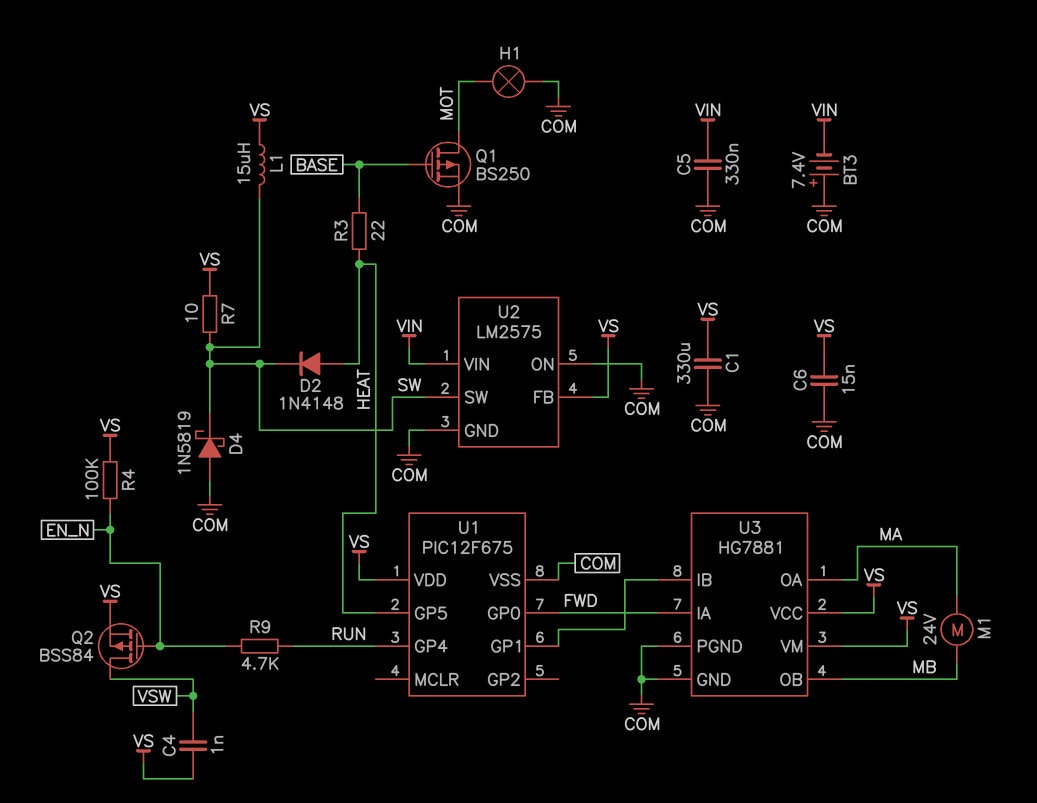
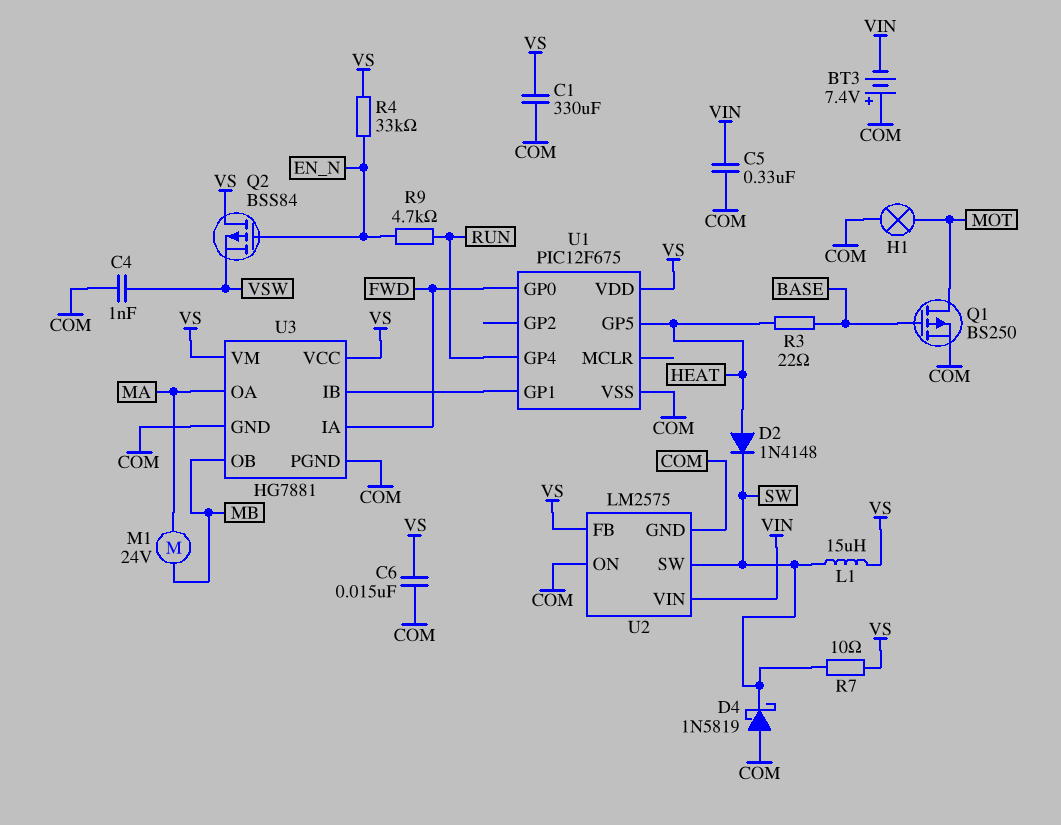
C4: 1nF (VS, VSW) -> 1nF (COM, VSW)
Q2: PMOS BSS84 (G EN_N, D VSW, S VS) -> PMOS BSS84 (G EN_N, D VS, S VSW)
R4: 100k (EN_N, VS) -> 33k (EN_N, VS)

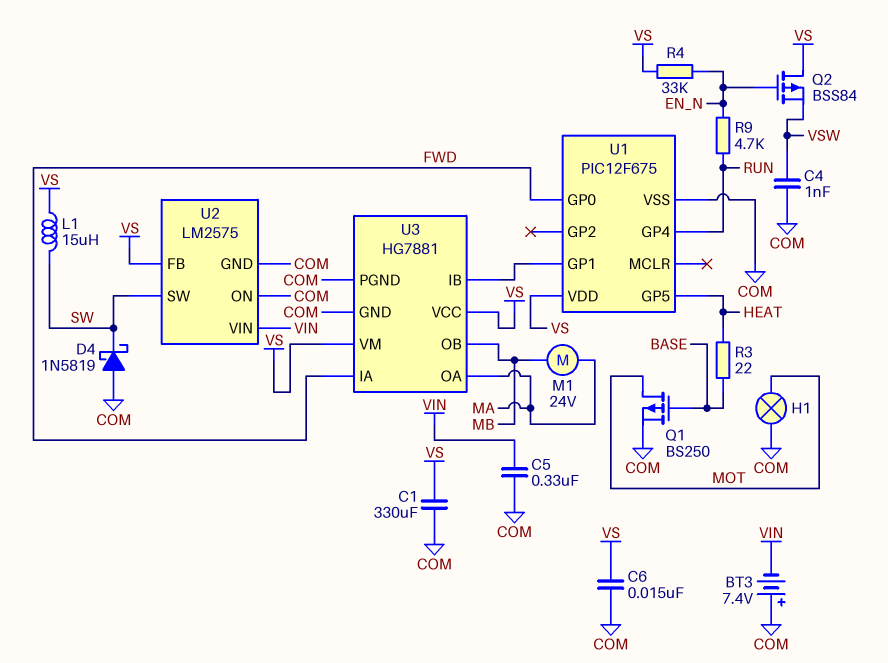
D2: diode 1N4148 (A HEAT, K SW) -> none
R7: 10 (SW, VS) -> none

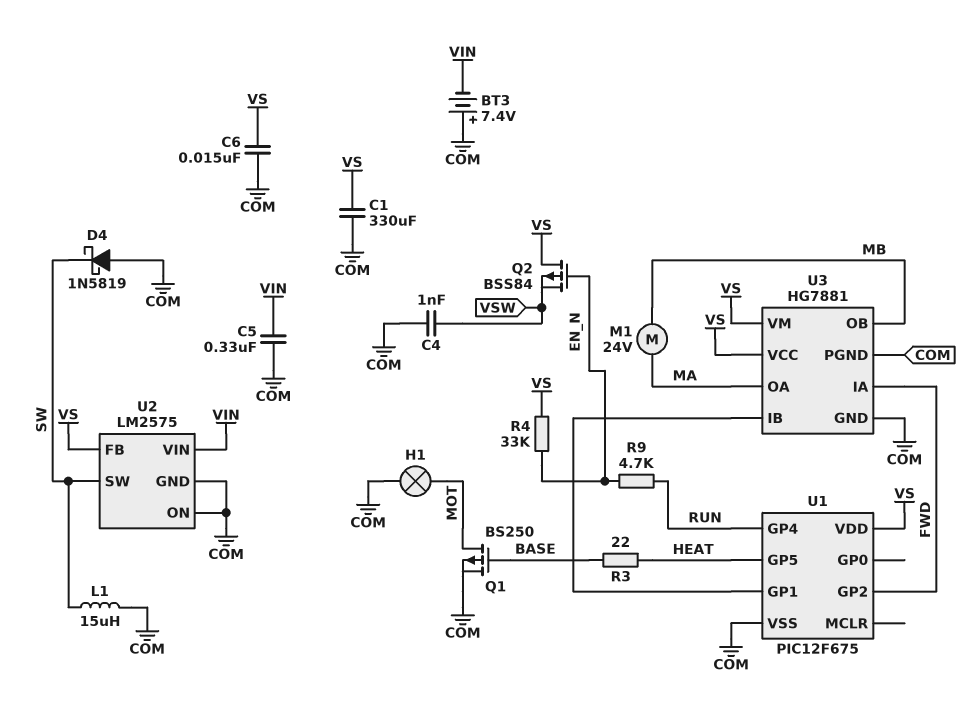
L1: 15uH (SW, VS) -> 15uH (COM, SW)
U1 pin GP0: FWD -> none
U1 pin GP2: none -> FWD

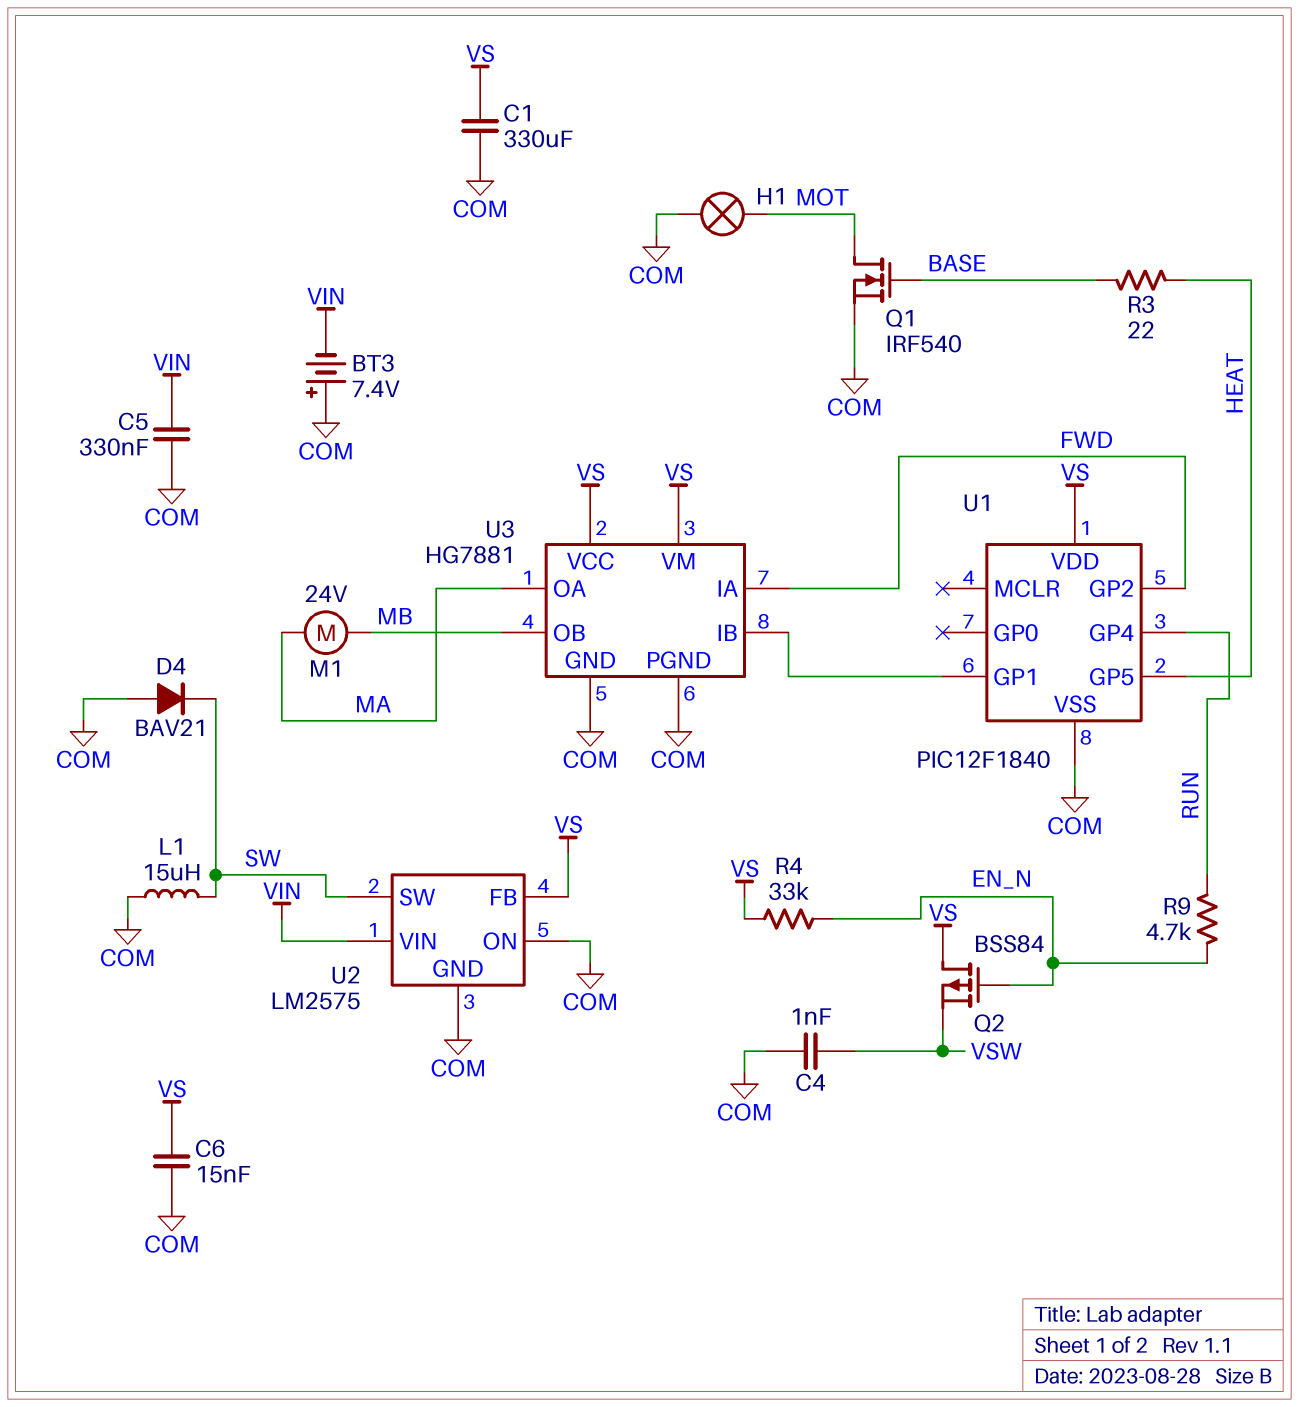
D4: schottky 1N5819 (A COM, K SW) -> diode BAV21 (A COM, K SW)
Q1: PMOS BS250 (G BASE, D MOT, S COM) -> NMOS IRF540 (G BASE, D MOT, S COM)
U1: PIC12F675 -> PIC12F1840

